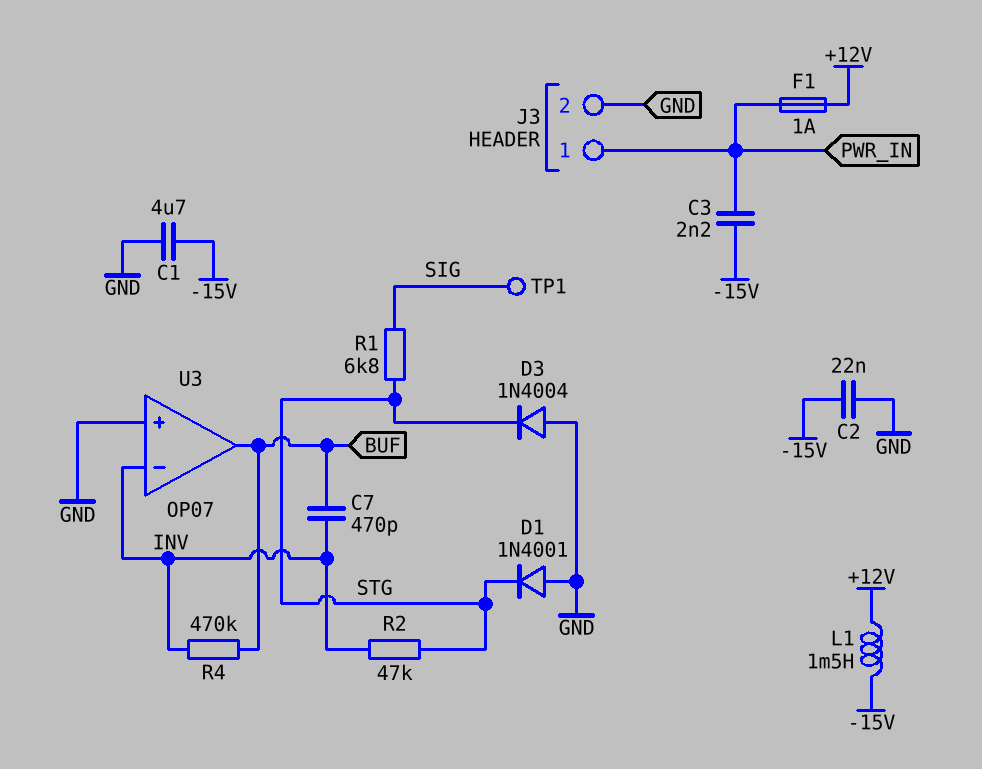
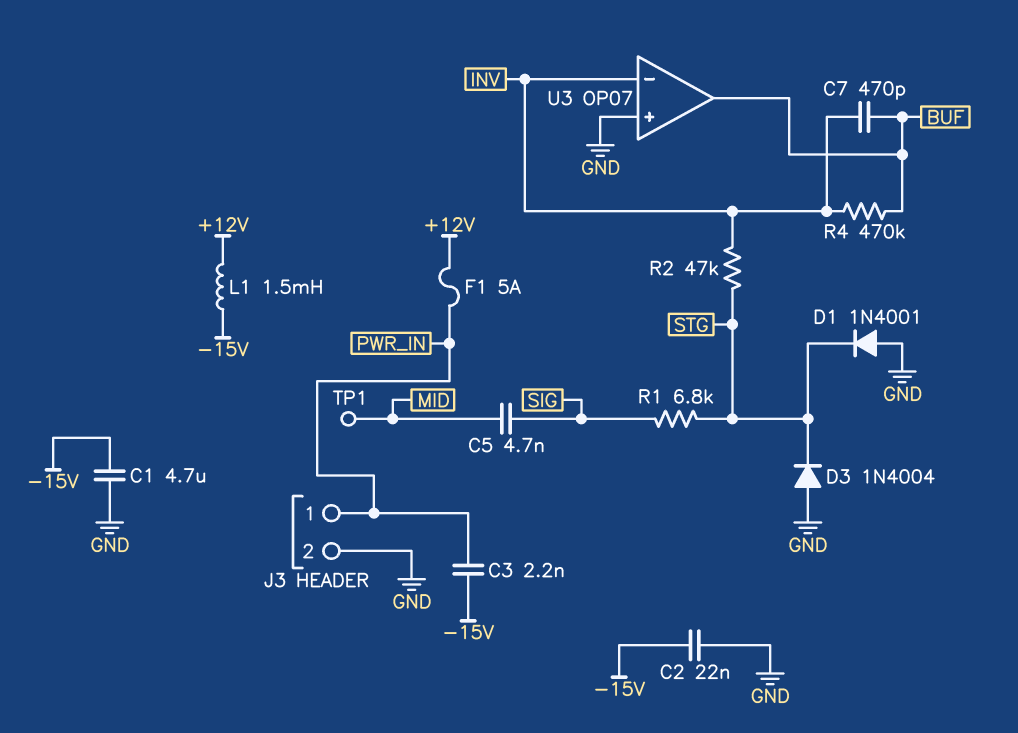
C5: none -> 4.7nF (MID, SIG)
F1: 1A (+12V, PWR_IN) -> 5A (+12V, PWR_IN)
TP1: test point (SIG) -> test point (MID)

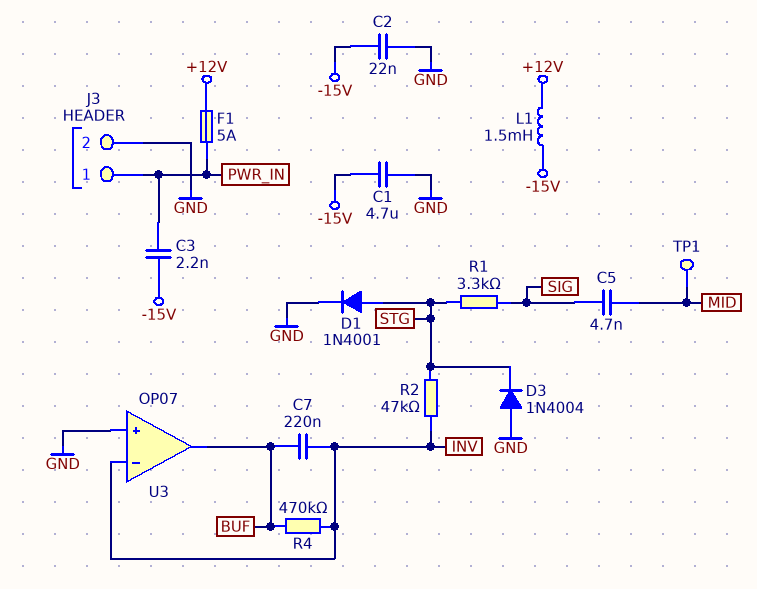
C7: 470pF (BUF, INV) -> 220nF (BUF, INV)
D1: diode 1N4001 (A GND, K STG) -> diode 1N4001 (A STG, K GND)
R1: 6.8k (SIG, STG) -> 3.3k (SIG, STG)

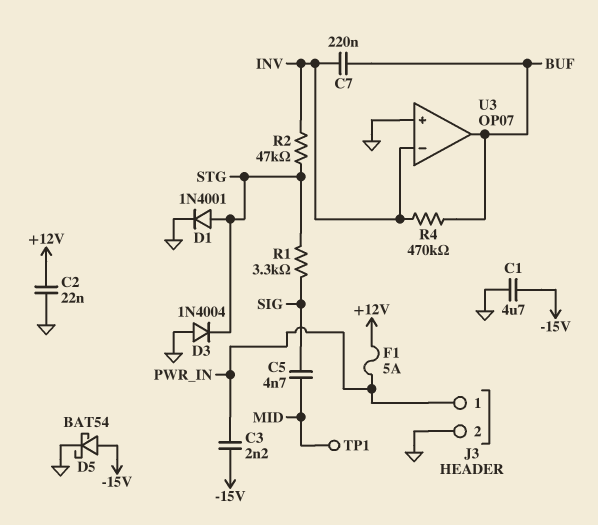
C2: 22nF (-15V, GND) -> 22nF (+12V, GND)
D5: none -> schottky BAT54 (A -15V, K GND)
L1: 1.5mH (+12V, -15V) -> none

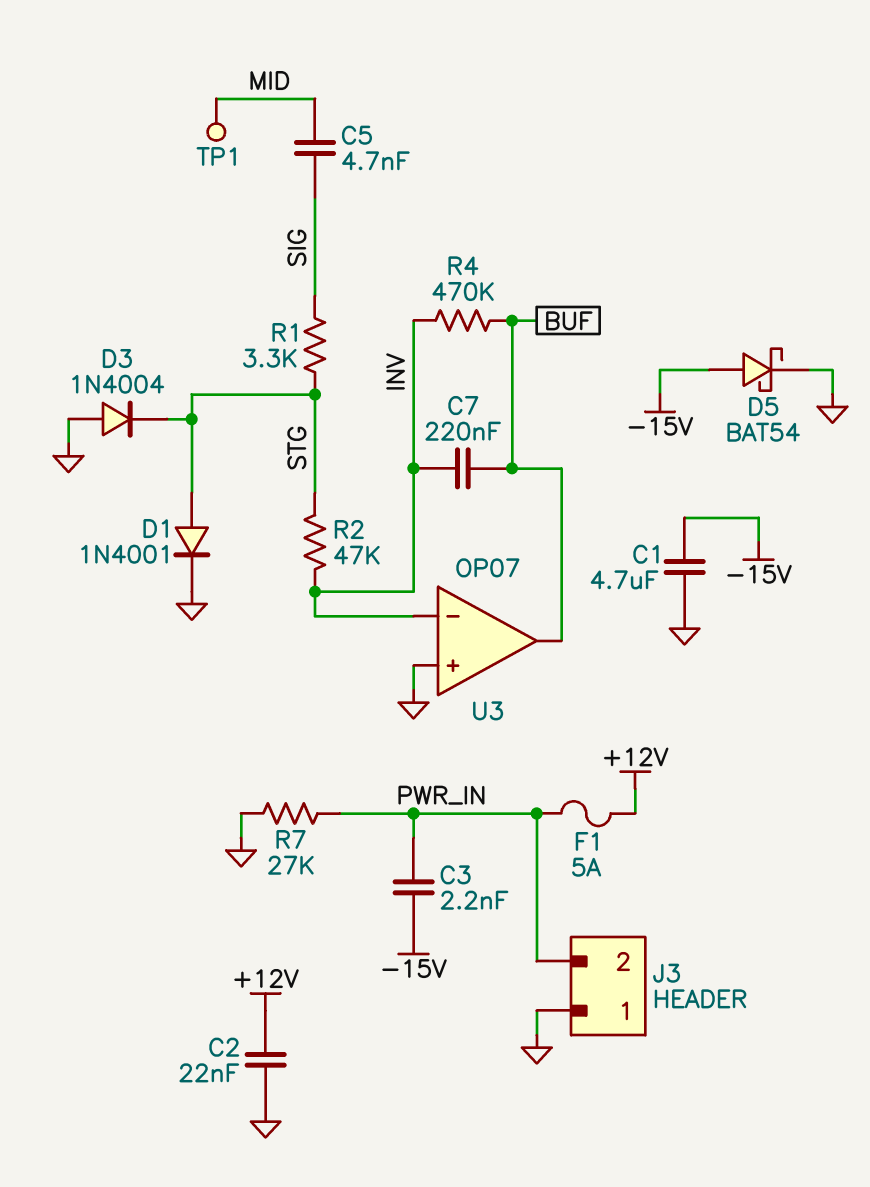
J3 pin 1: PWR_IN -> GND
J3 pin 2: GND -> PWR_IN
R7: none -> 27k (GND, PWR_IN)

